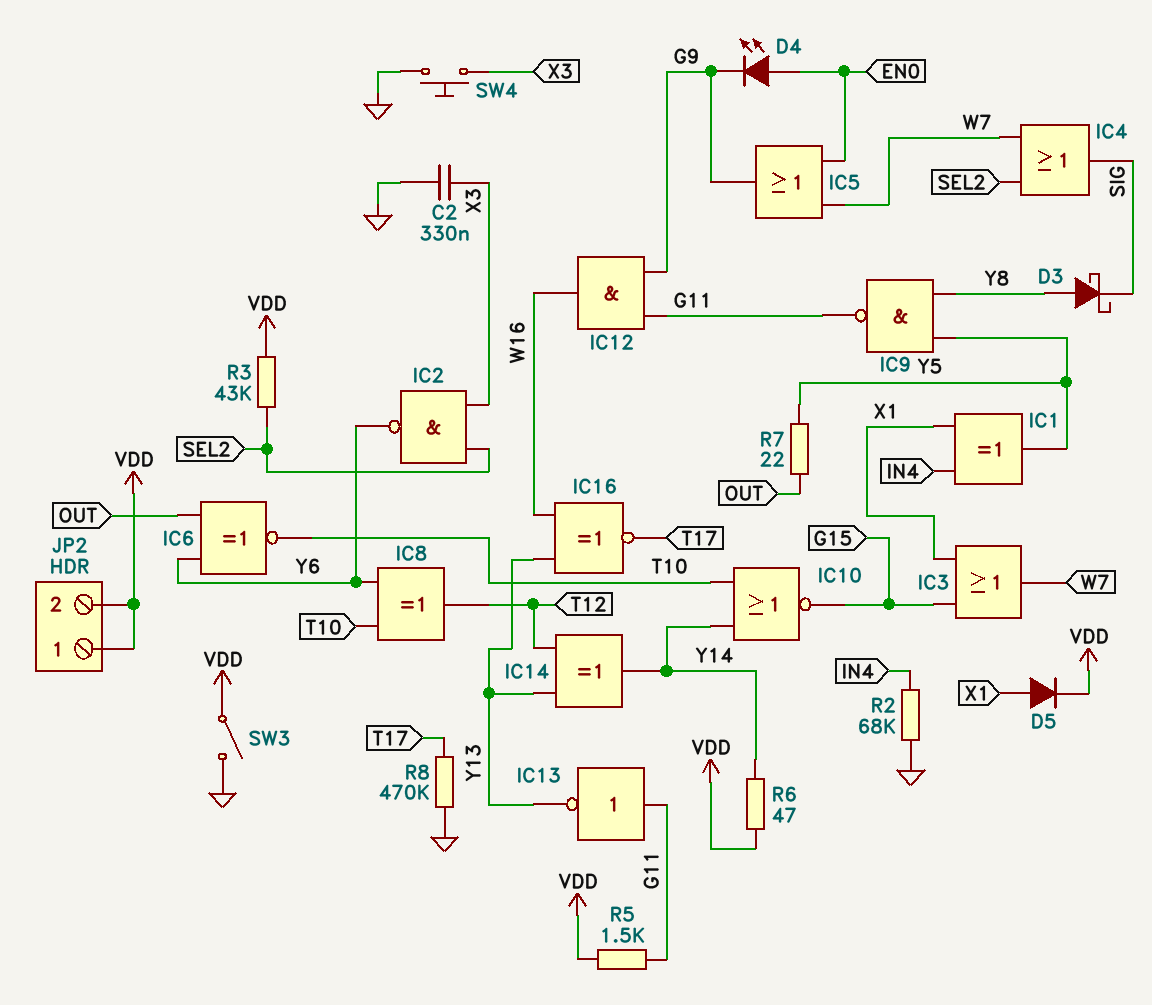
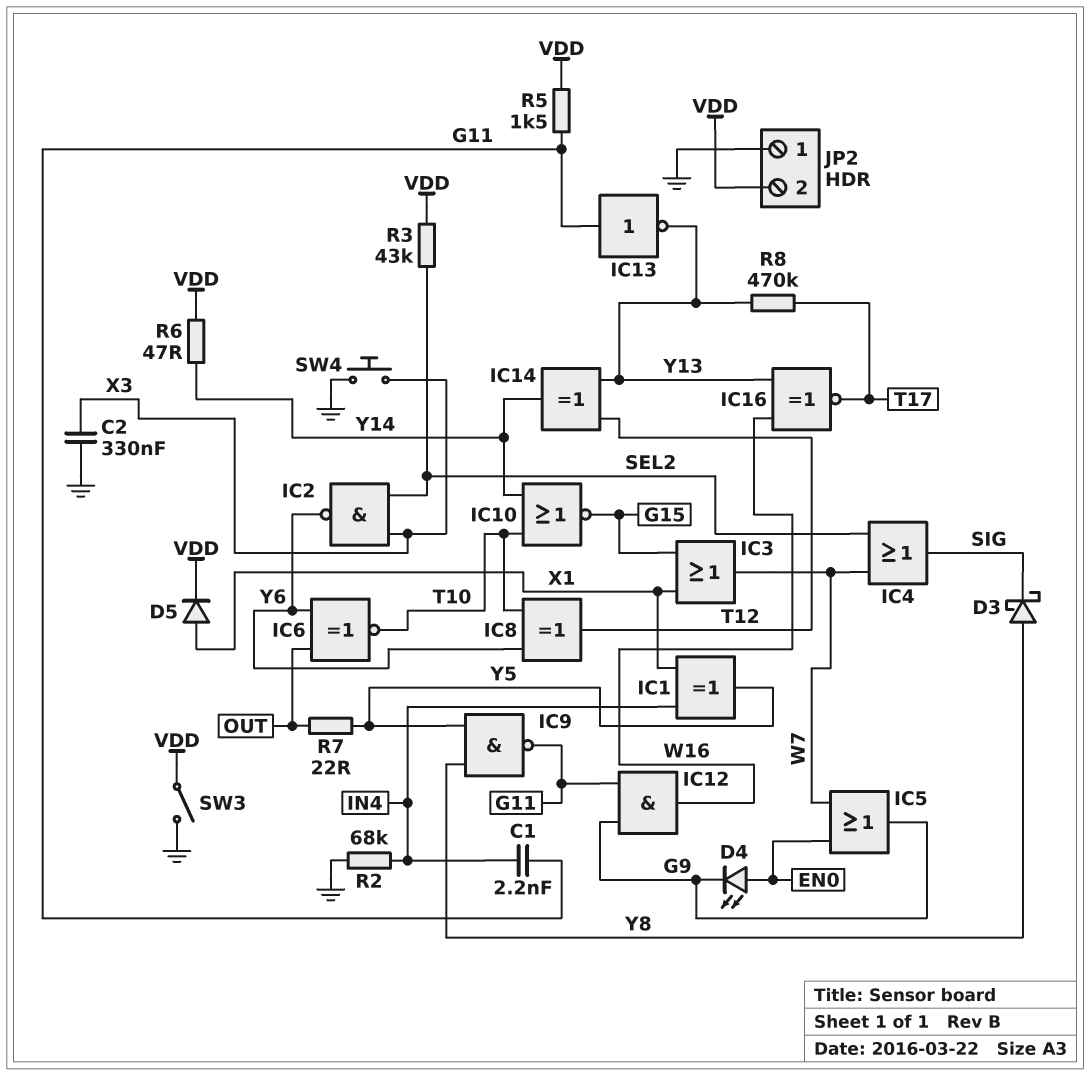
C1: none -> 2.2nF (G11, IN4)
JP2 pin 1: VDD -> GND
R8: 470k (GND, T17) -> 470k (T17, Y13)

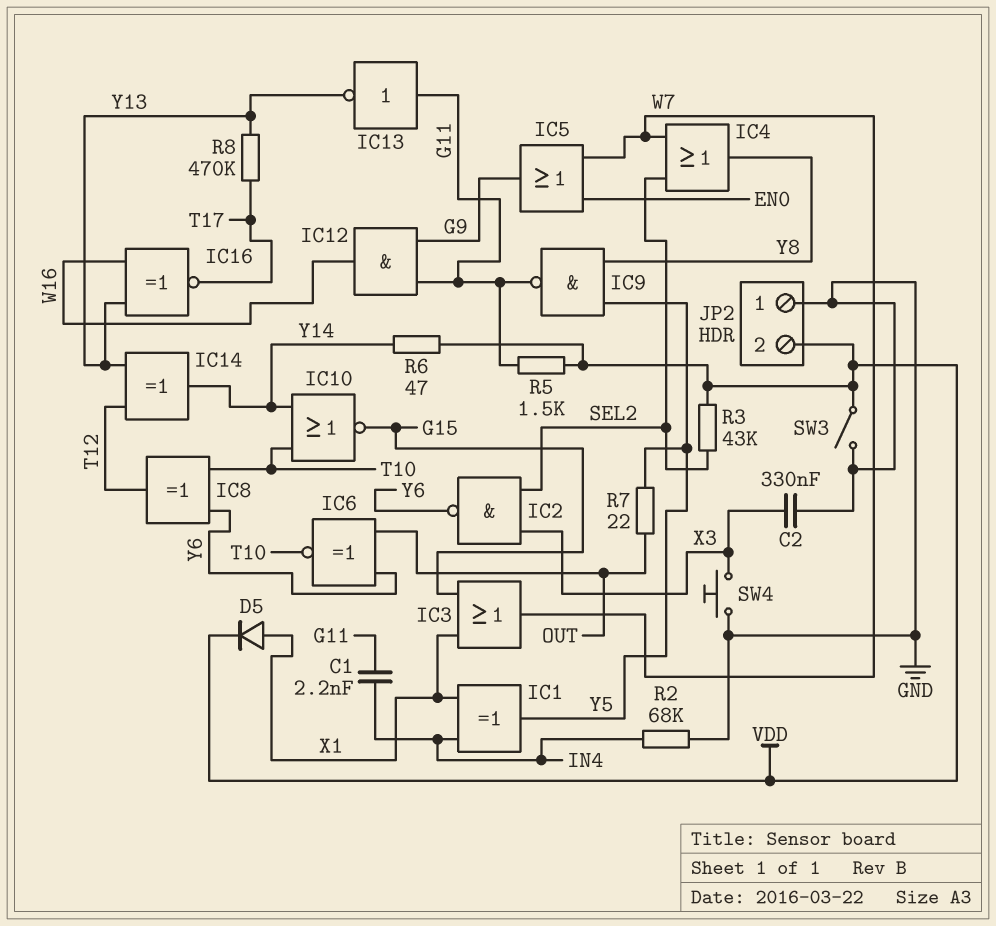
D3: schottky (A Y8, K SIG) -> none
D4: LED (A EN0, K G9) -> none
IC4: OR (in SEL2, in W7, out SIG) -> OR (in SEL2, in W7, out Y8)

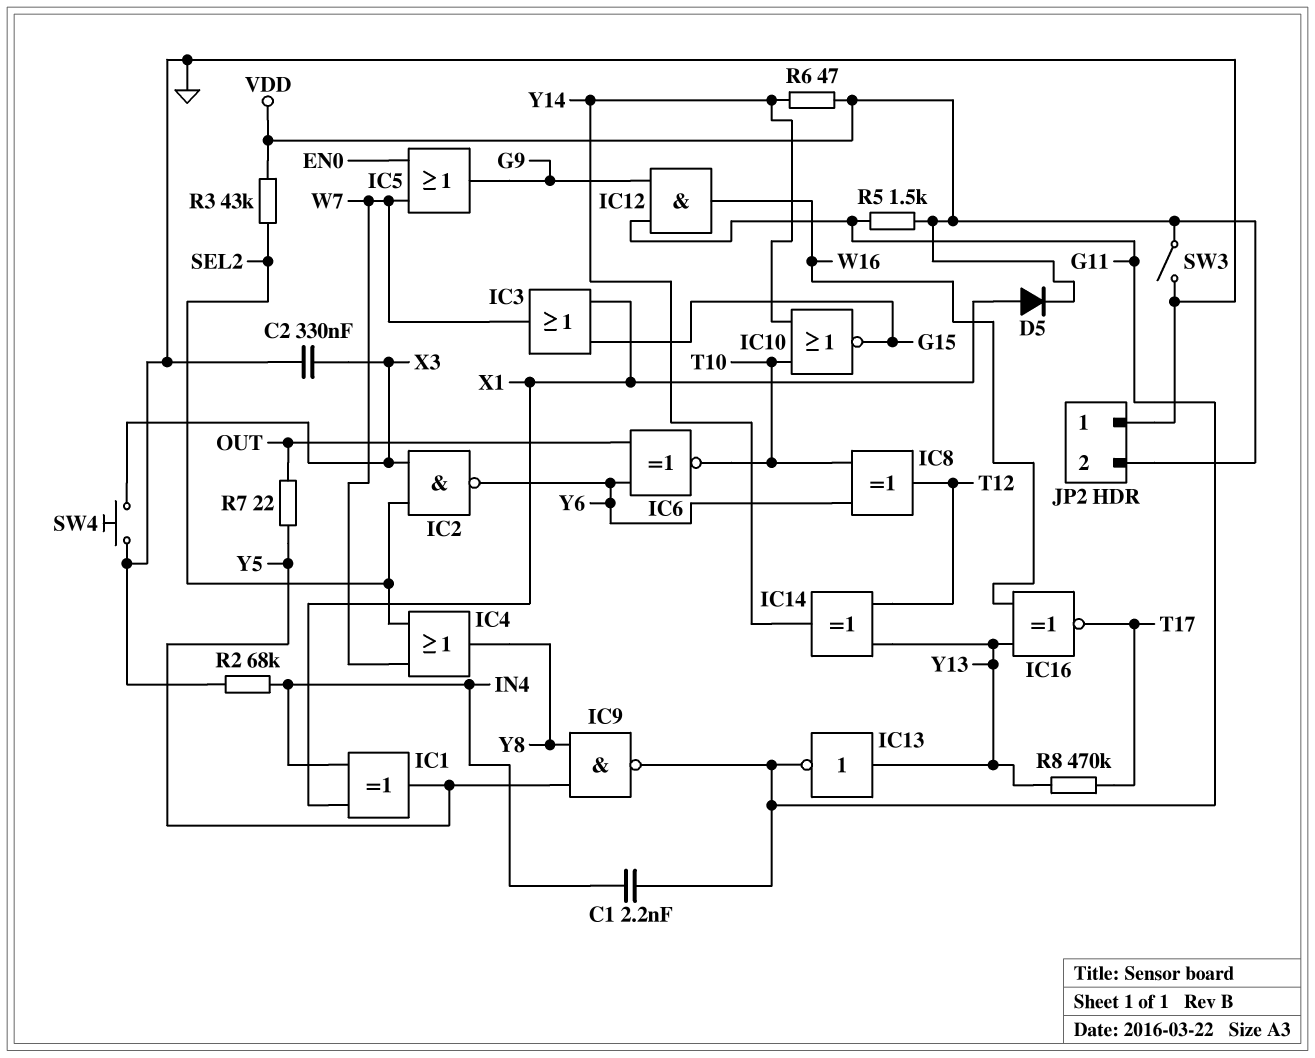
IC13: NOT (in G11, out Y13) -> NOT (in Y13, out G11)

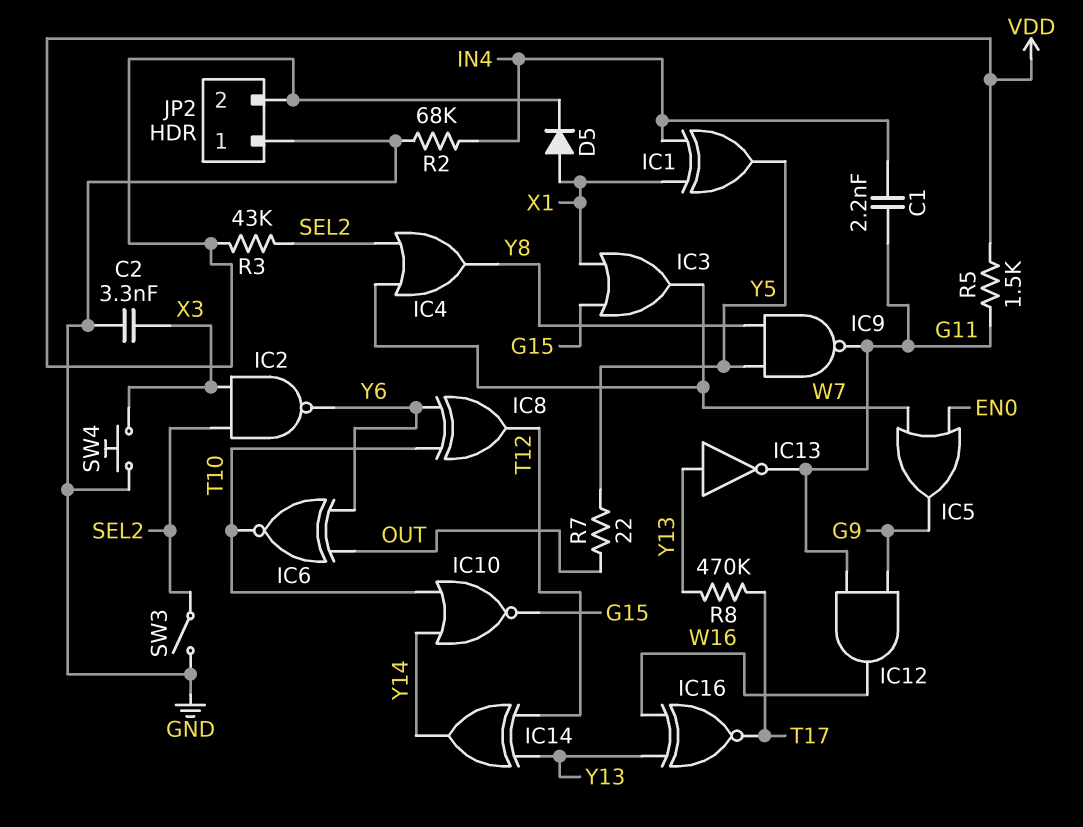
C2: 330nF (GND, X3) -> 3.3nF (GND, X3)
R6: 47 (VDD, Y14) -> none
SW3: switch (GND, VDD) -> switch (GND, SEL2)

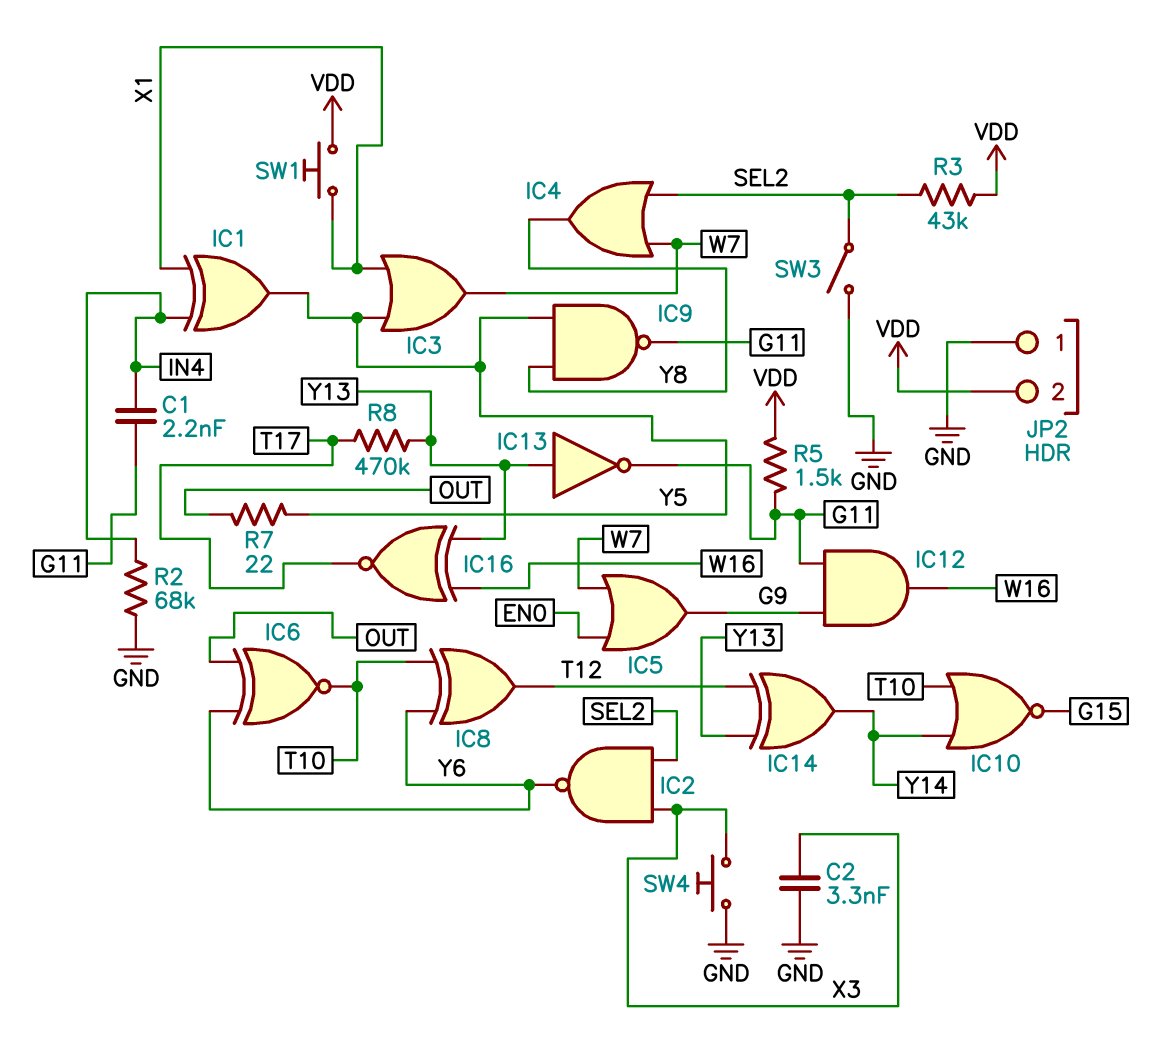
D5: diode (A X1, K VDD) -> none
IC3: OR (in G15, in X1, out W7) -> OR (in X1, in Y5, out W7)
SW1: none -> button (VDD, X1)

